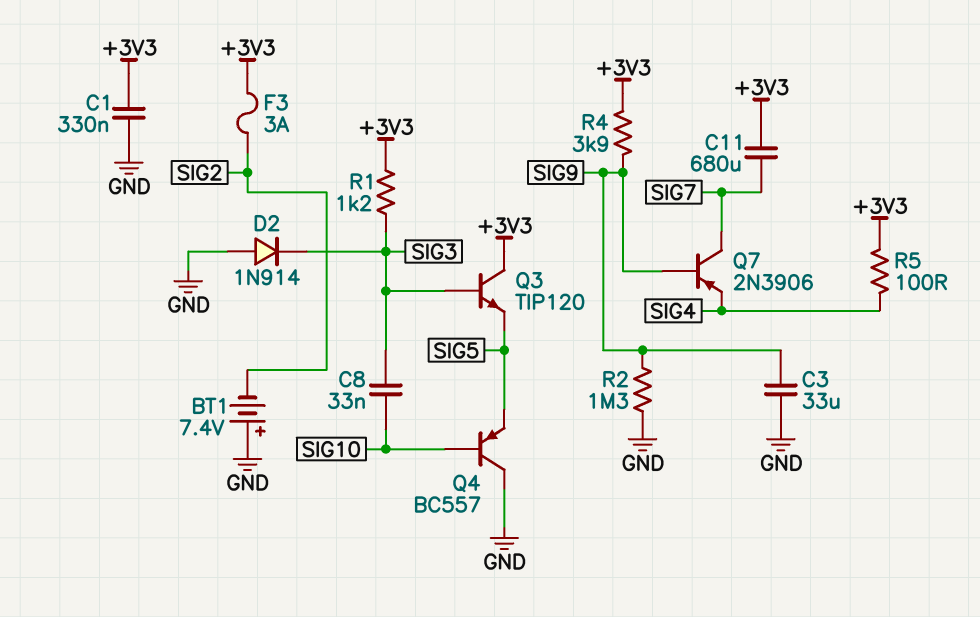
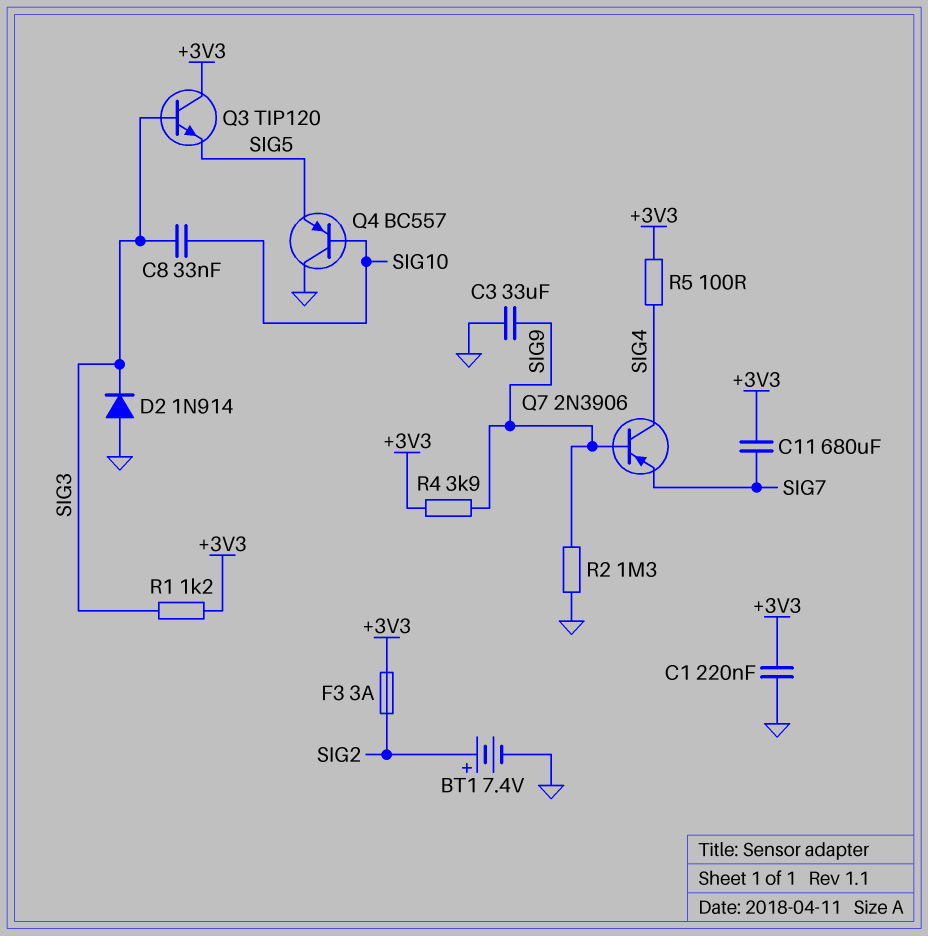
BT1: 7.4V (plus GND, minus SIG2) -> 7.4V (plus SIG2, minus GND)
C1: 330nF (+3V3, GND) -> 220nF (+3V3, GND)
Q7: PNP 2N3906 (B SIG9, C SIG7, E SIG4) -> PNP 2N3906 (B SIG9, C SIG4, E SIG7)

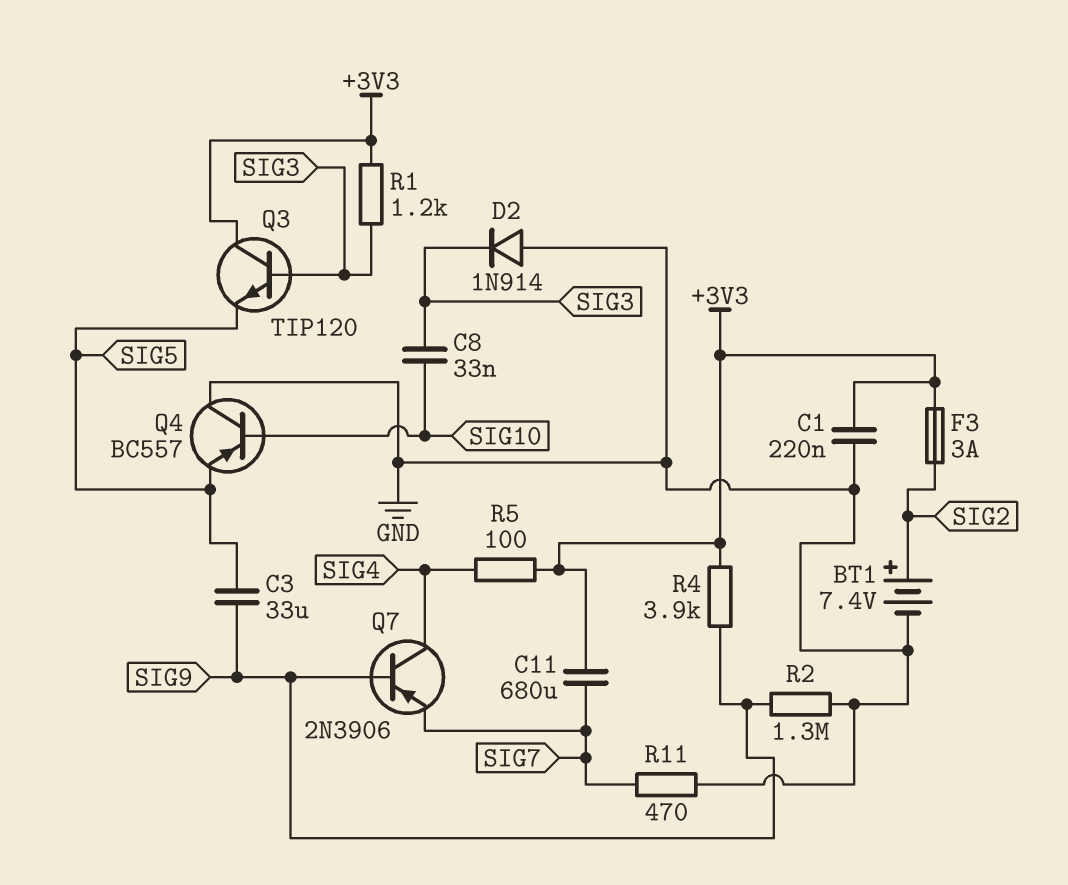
C3: 33uF (GND, SIG9) -> 33uF (SIG5, SIG9)
R11: none -> 470 (GND, SIG7)

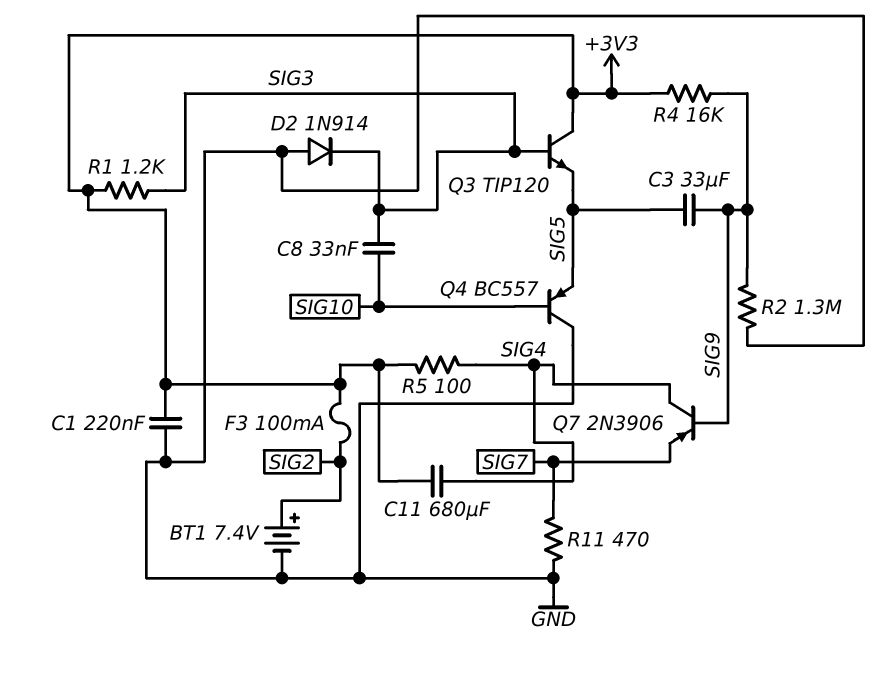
C11: 680uF (+3V3, SIG7) -> 680uF (+3V3, SIG4)
F3: 3A (+3V3, SIG2) -> 100mA (+3V3, SIG2)
R4: 3.9k (+3V3, SIG9) -> 16k (+3V3, SIG9)

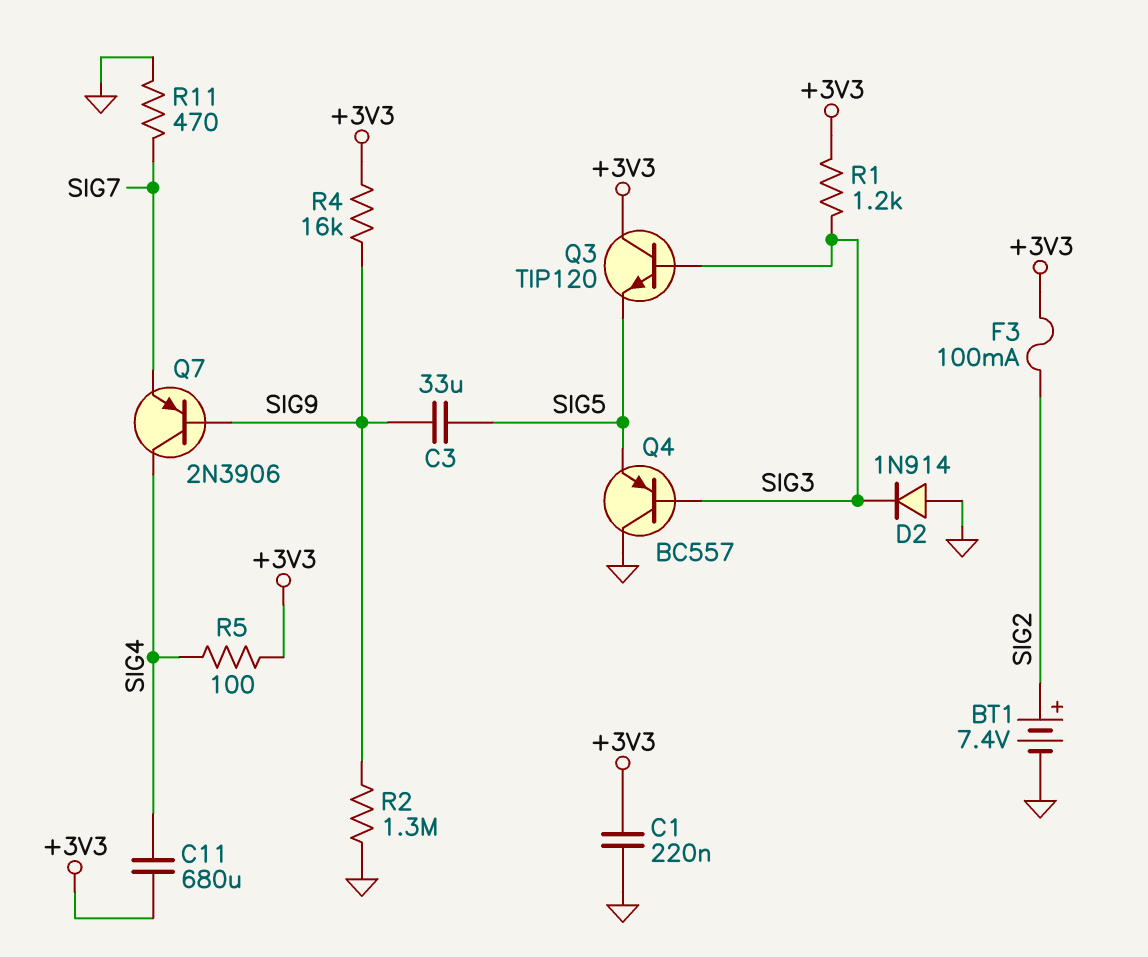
C8: 33nF (SIG3, SIG10) -> none
Q4: PNP BC557 (B SIG10, C GND, E SIG5) -> PNP BC557 (B SIG3, C GND, E SIG5)

